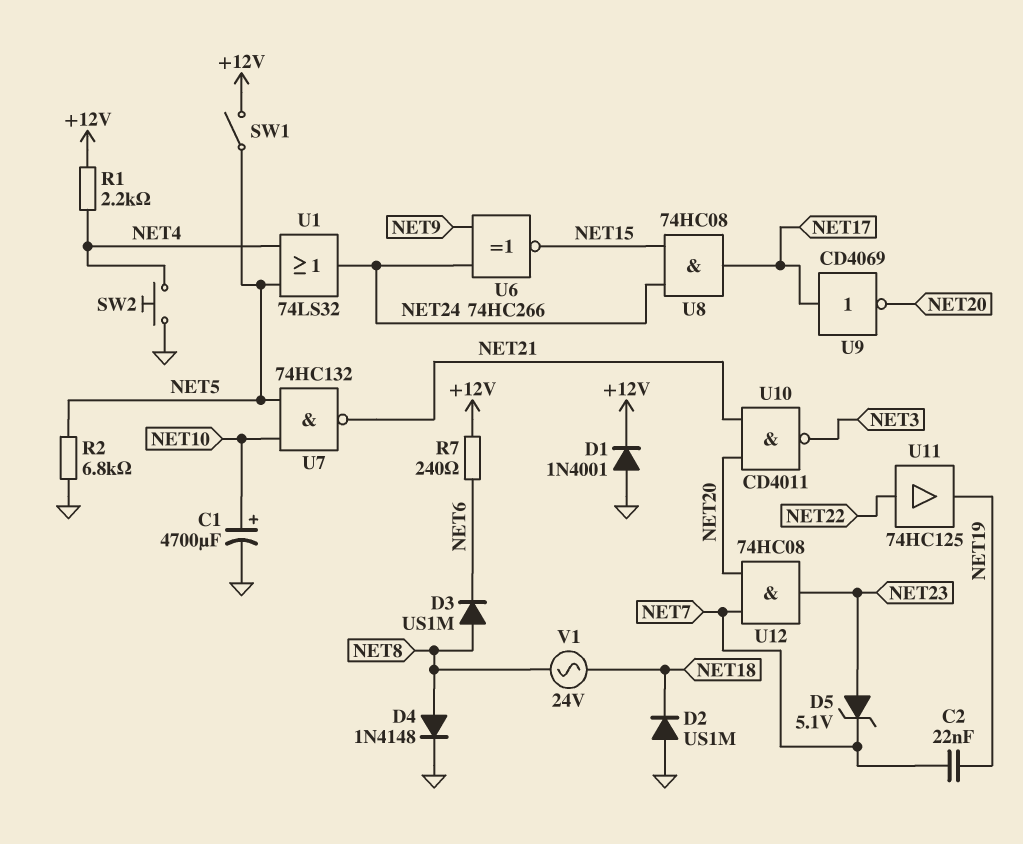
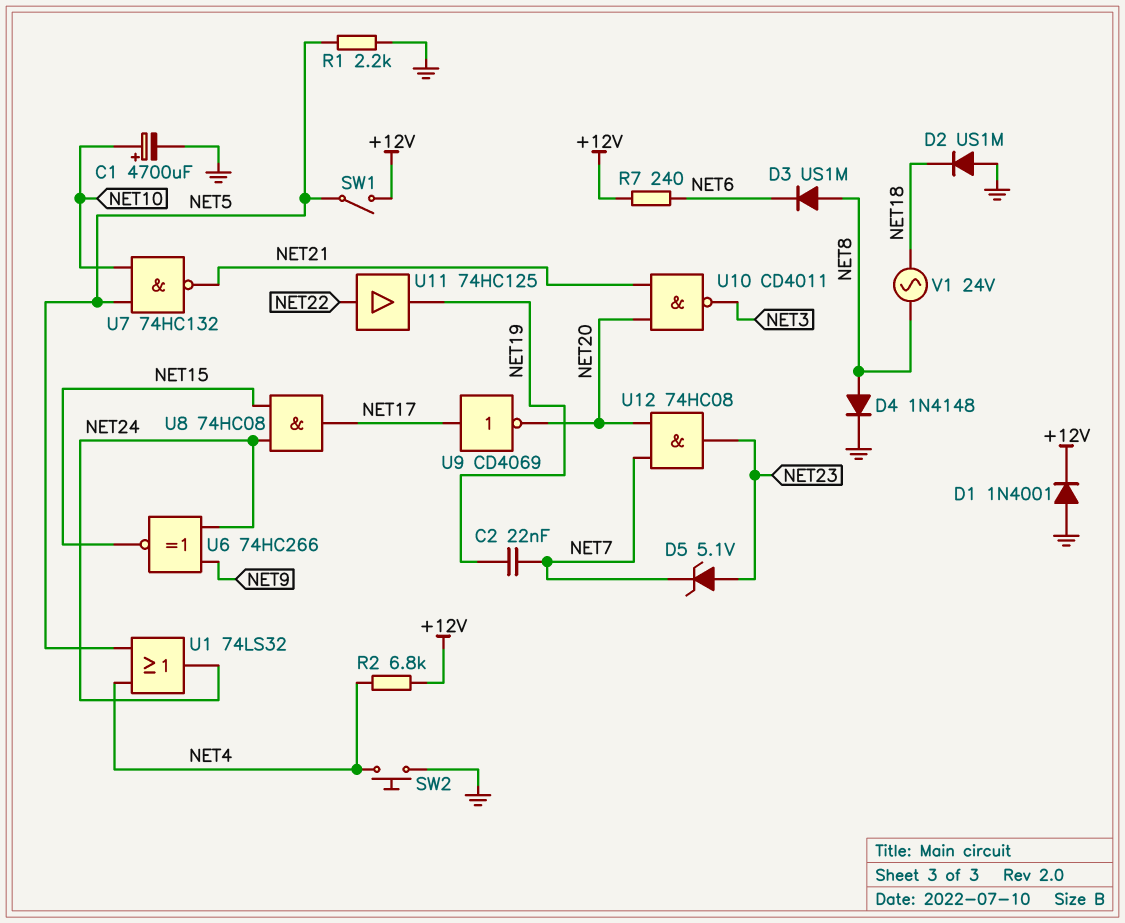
R1: 2.2k (+12V, NET4) -> 2.2k (GND, NET5)
R2: 6.8k (GND, NET5) -> 6.8k (+12V, NET4)

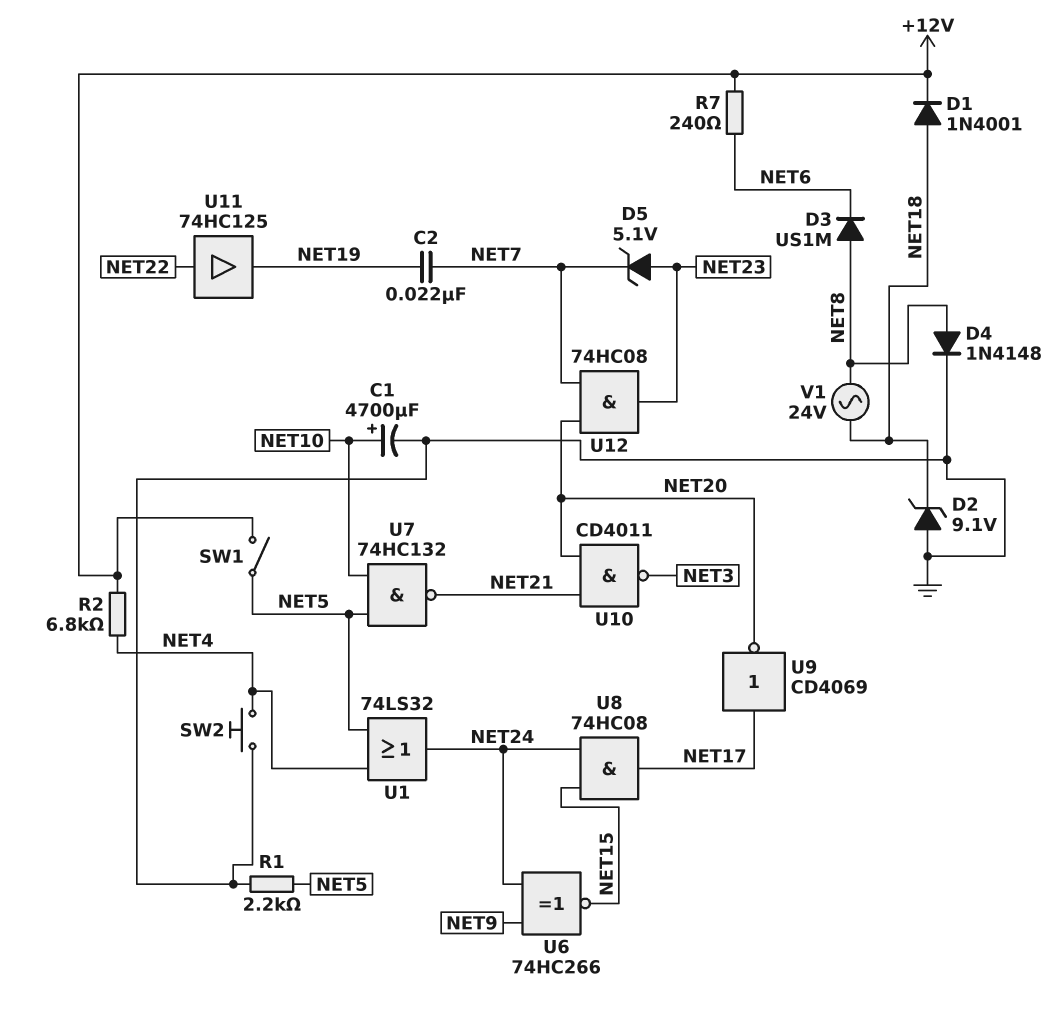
D1: diode 1N4001 (A GND, K +12V) -> diode 1N4001 (A NET18, K +12V)
D2: diode US1M (A GND, K NET18) -> zener 9.1V (A GND, K NET18)

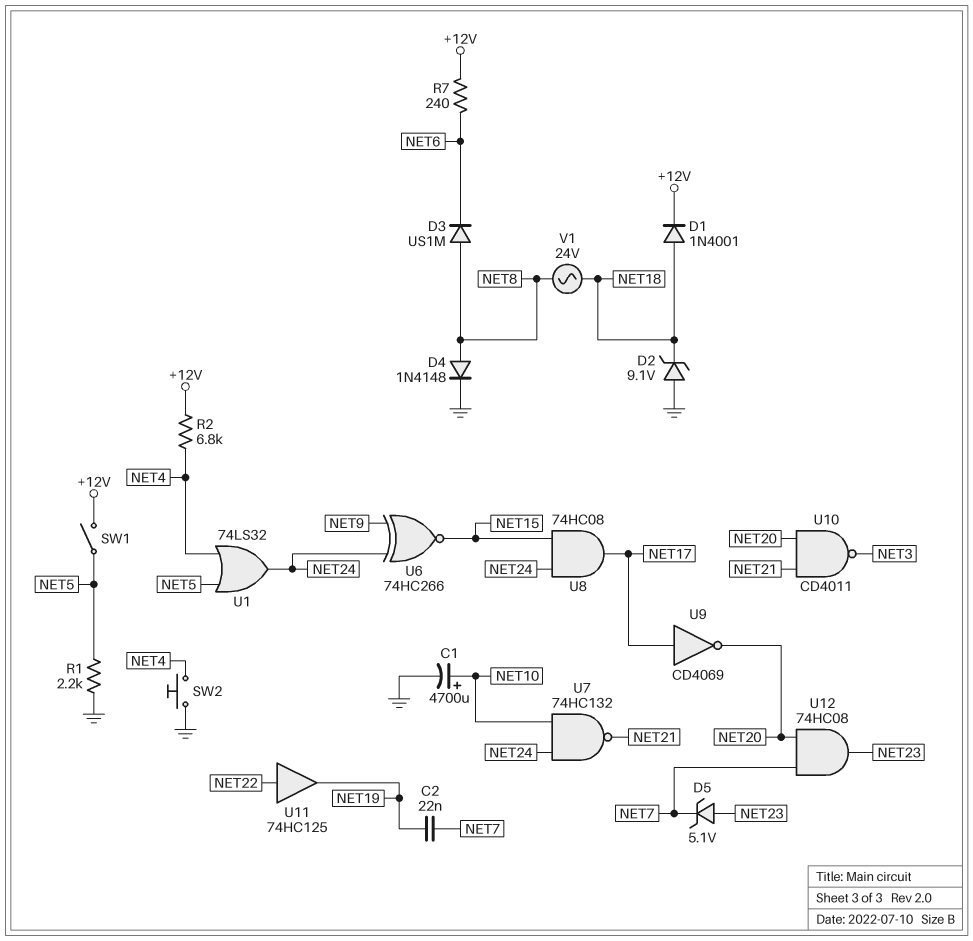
U7: NAND 74HC132 (in NET5, in NET10, out NET21) -> NAND 74HC132 (in NET10, in NET24, out NET21)

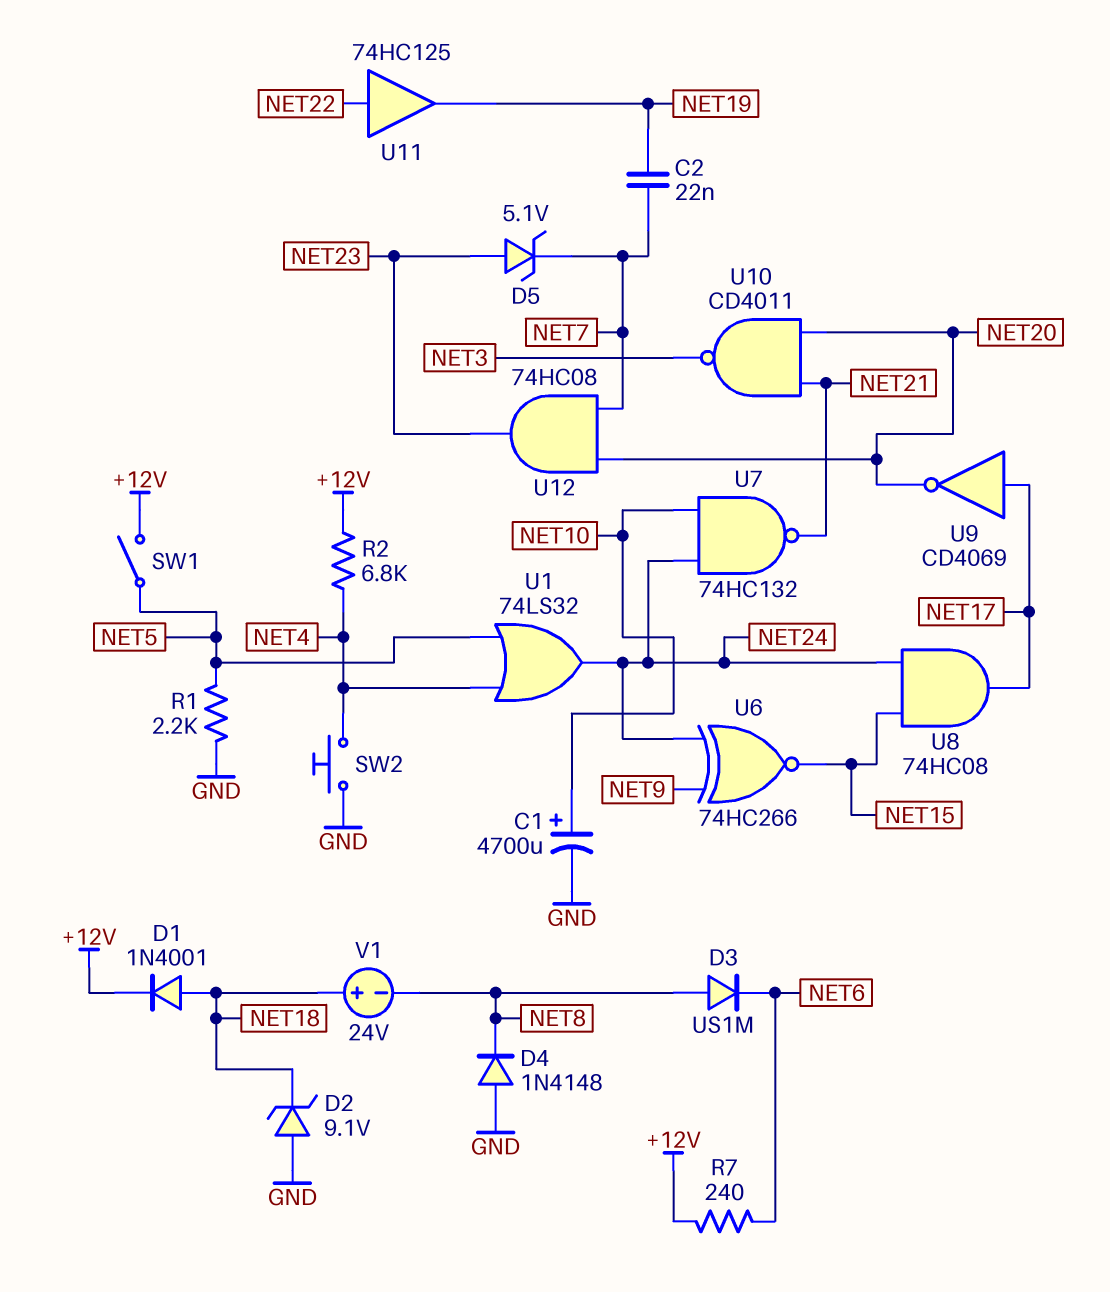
D4: diode 1N4148 (A NET8, K GND) -> diode 1N4148 (A GND, K NET8)
V1: AC 24V (NET8, NET18) -> 24V (plus NET18, minus NET8)

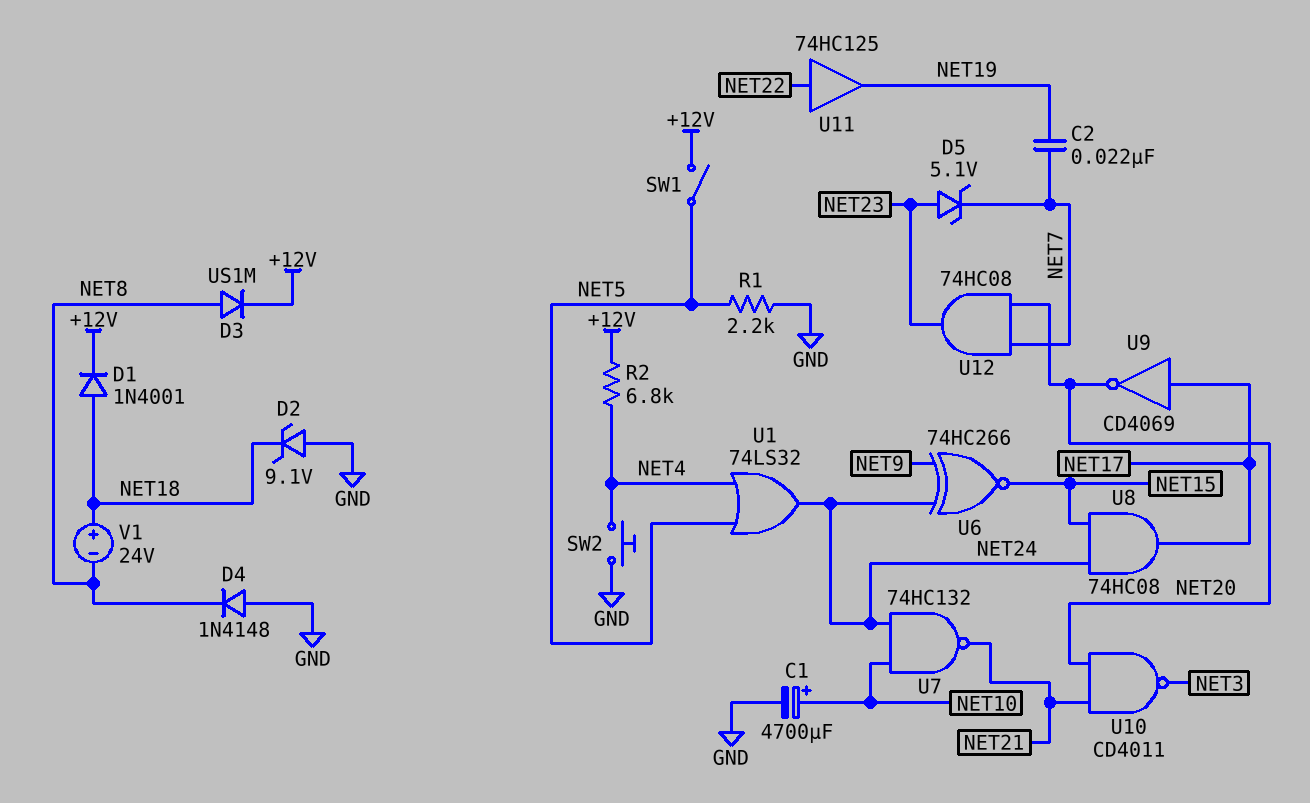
D3: diode US1M (A NET8, K NET6) -> diode US1M (A NET8, K +12V)
R7: 240 (+12V, NET6) -> none

